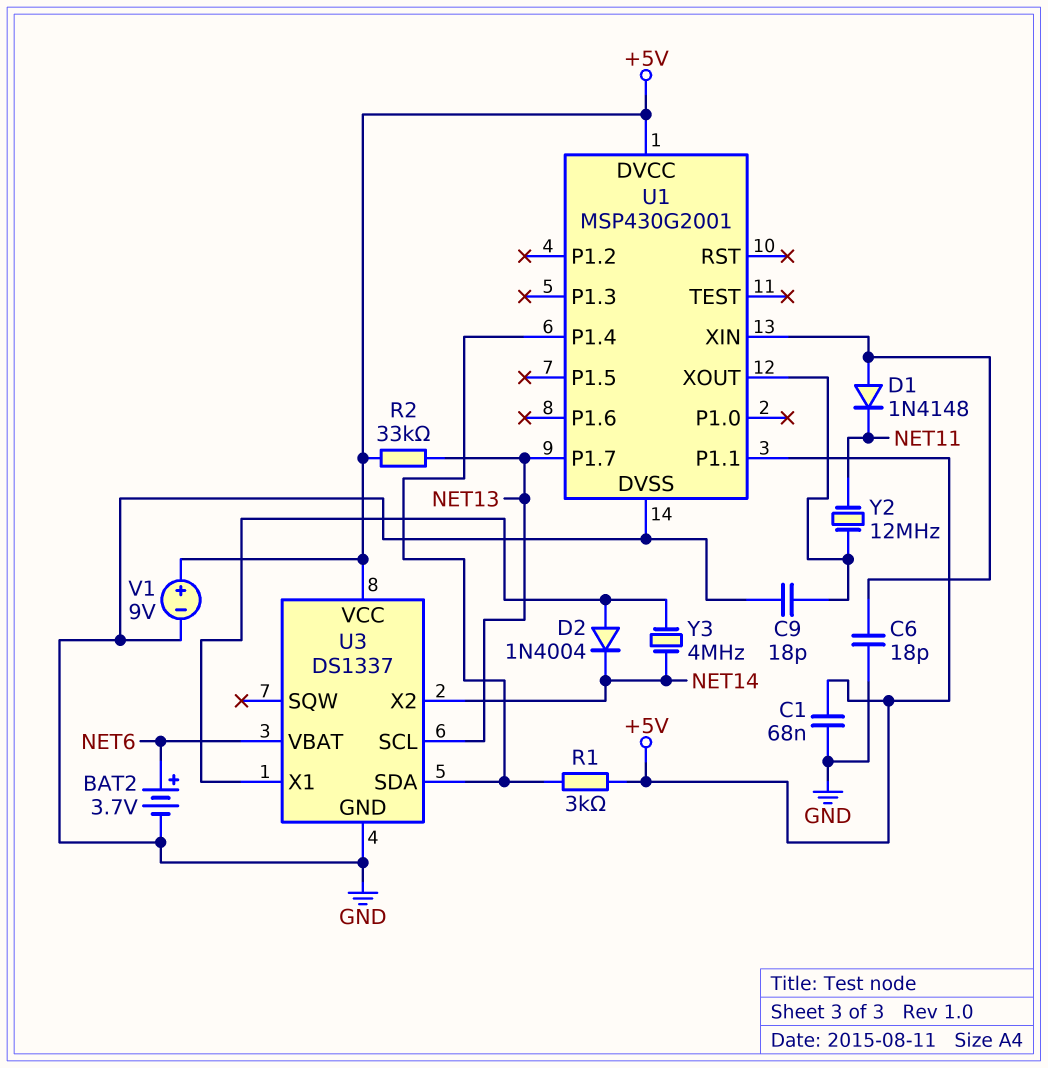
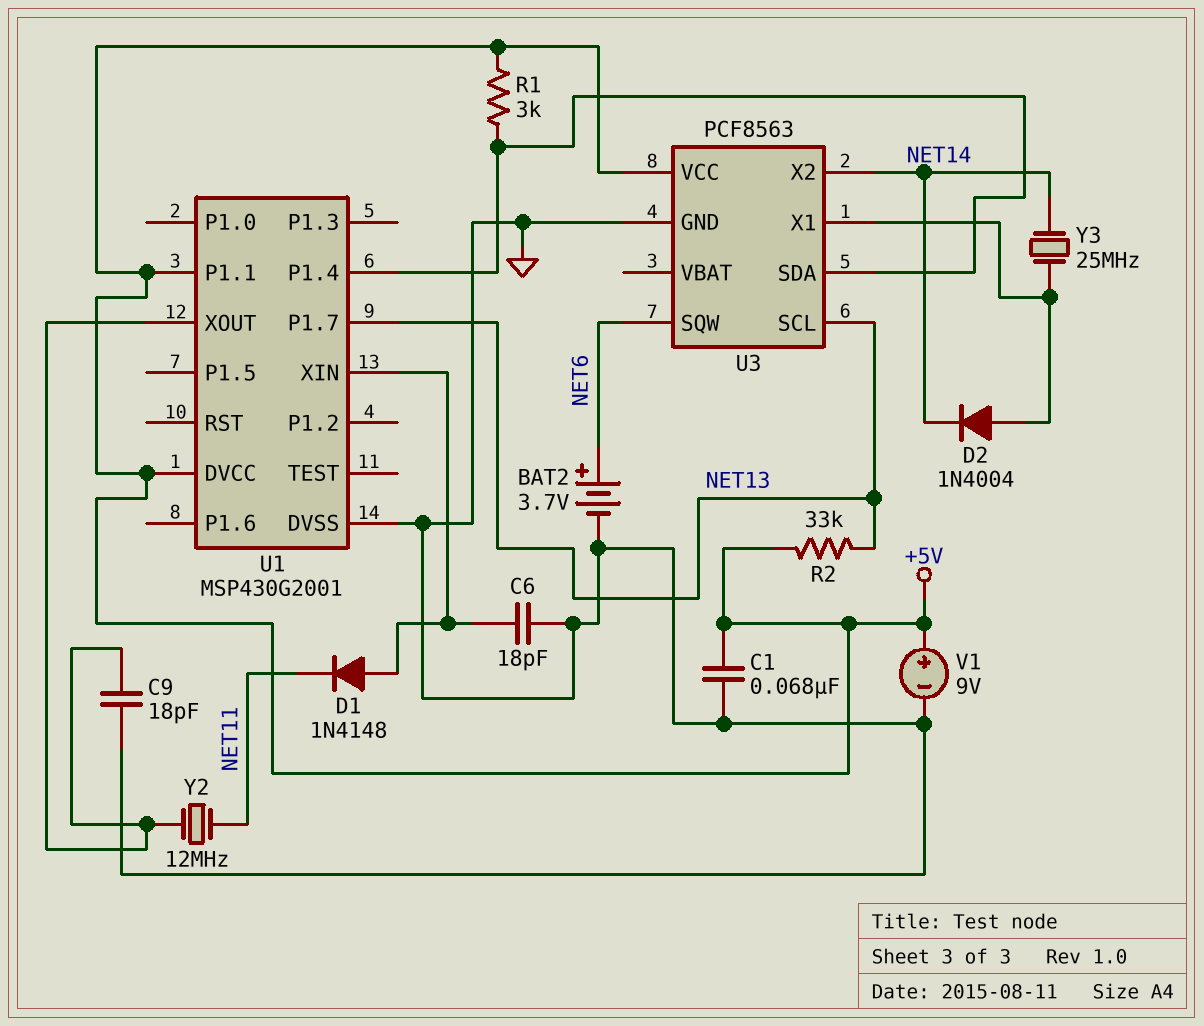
U3: DS1337 -> PCF8563
U3 pin SQW: none -> NET6
U3 pin VBAT: NET6 -> none
Y3: 4MHz (NET14, U3/X1) -> 25MHz (NET14, U3/X1)

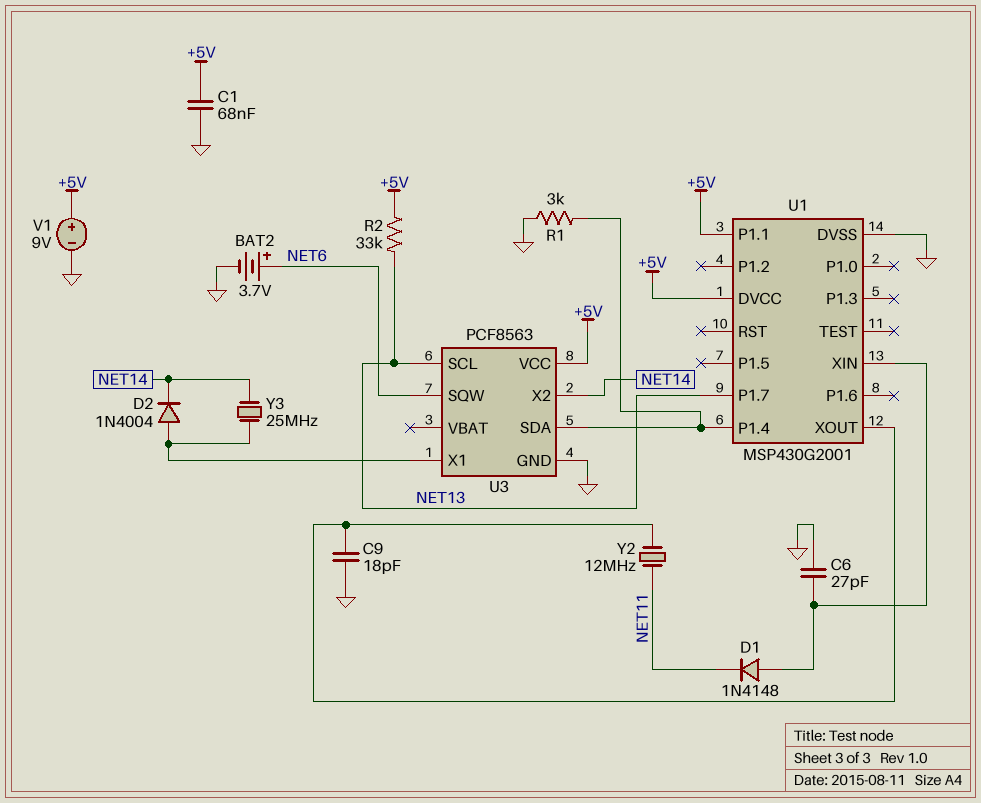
C6: 18pF (GND, U1/XIN) -> 27pF (GND, U1/XIN)
R1: 3k (+5V, U1/P1.4) -> 3k (GND, U1/P1.4)

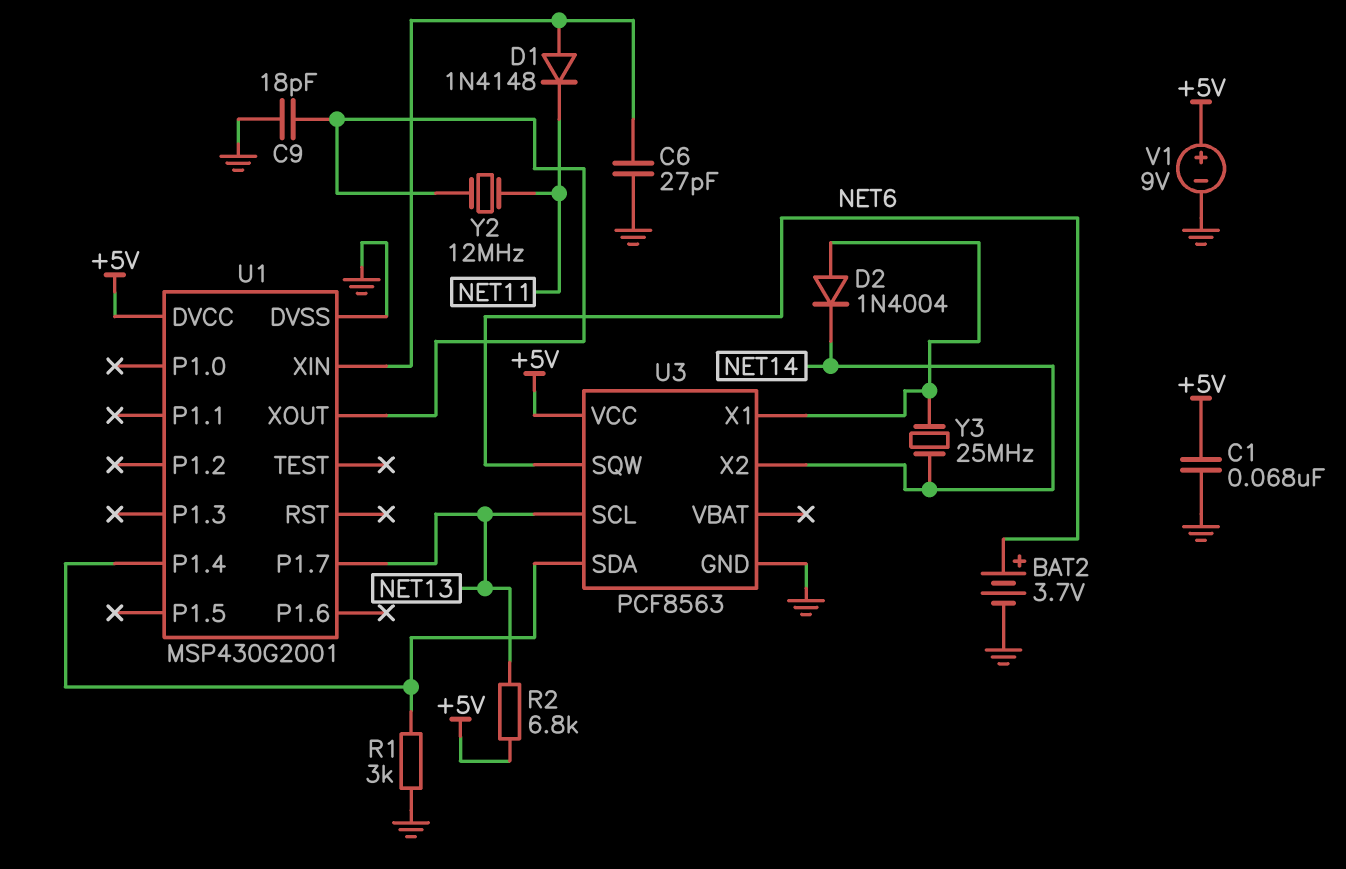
R2: 33k (+5V, NET13) -> 6.8k (+5V, NET13)
U1 pin P1.1: +5V -> none

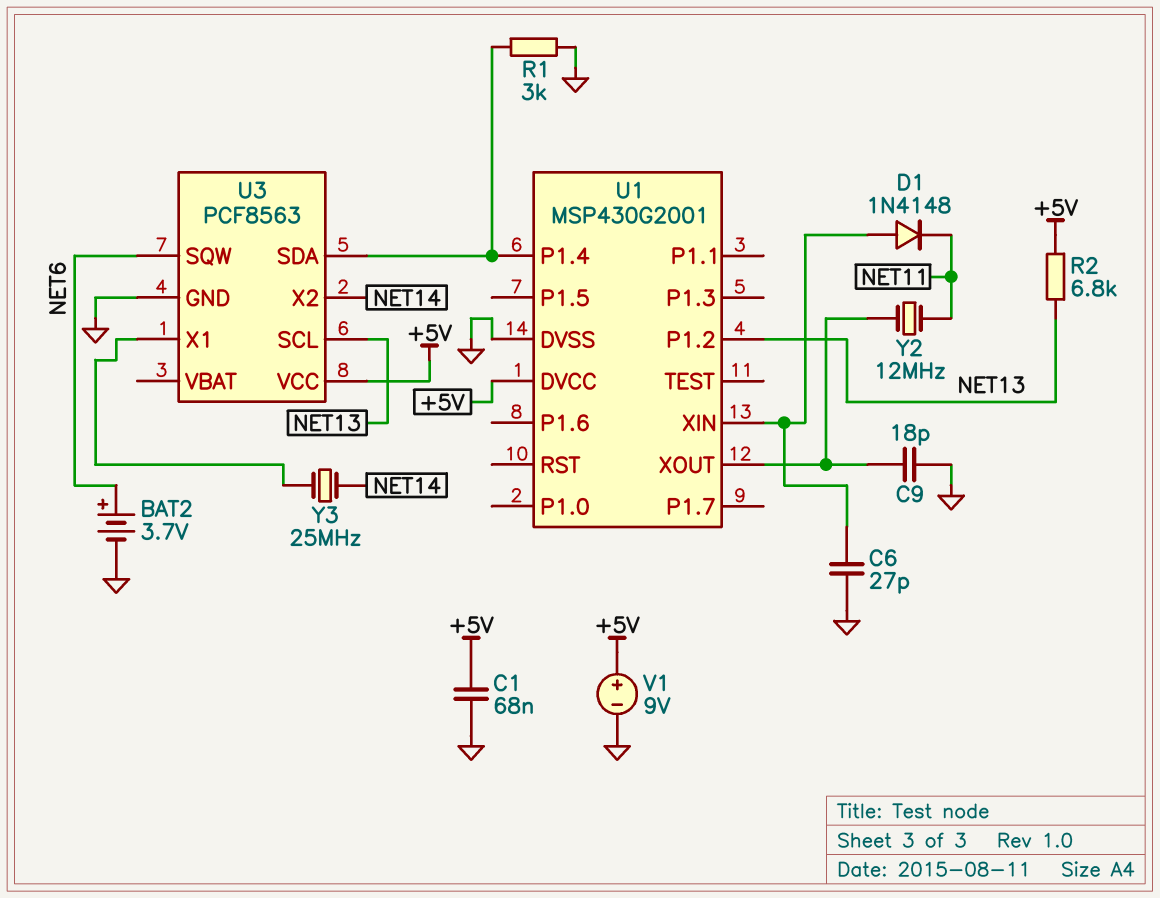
D2: diode 1N4004 (A U3/X1, K NET14) -> none
U1 pin P1.2: none -> NET13
U1 pin P1.7: NET13 -> none

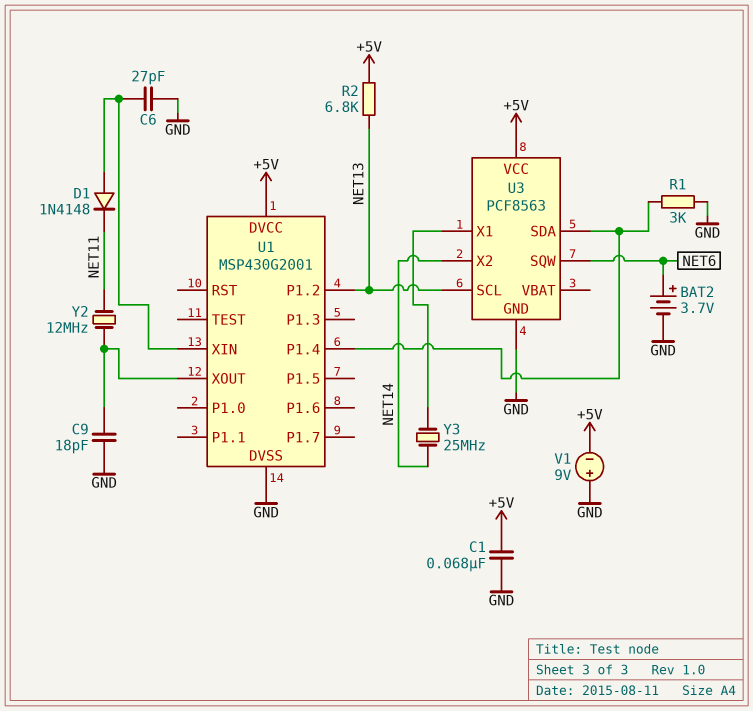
V1: 9V (plus +5V, minus GND) -> 9V (plus GND, minus +5V)

